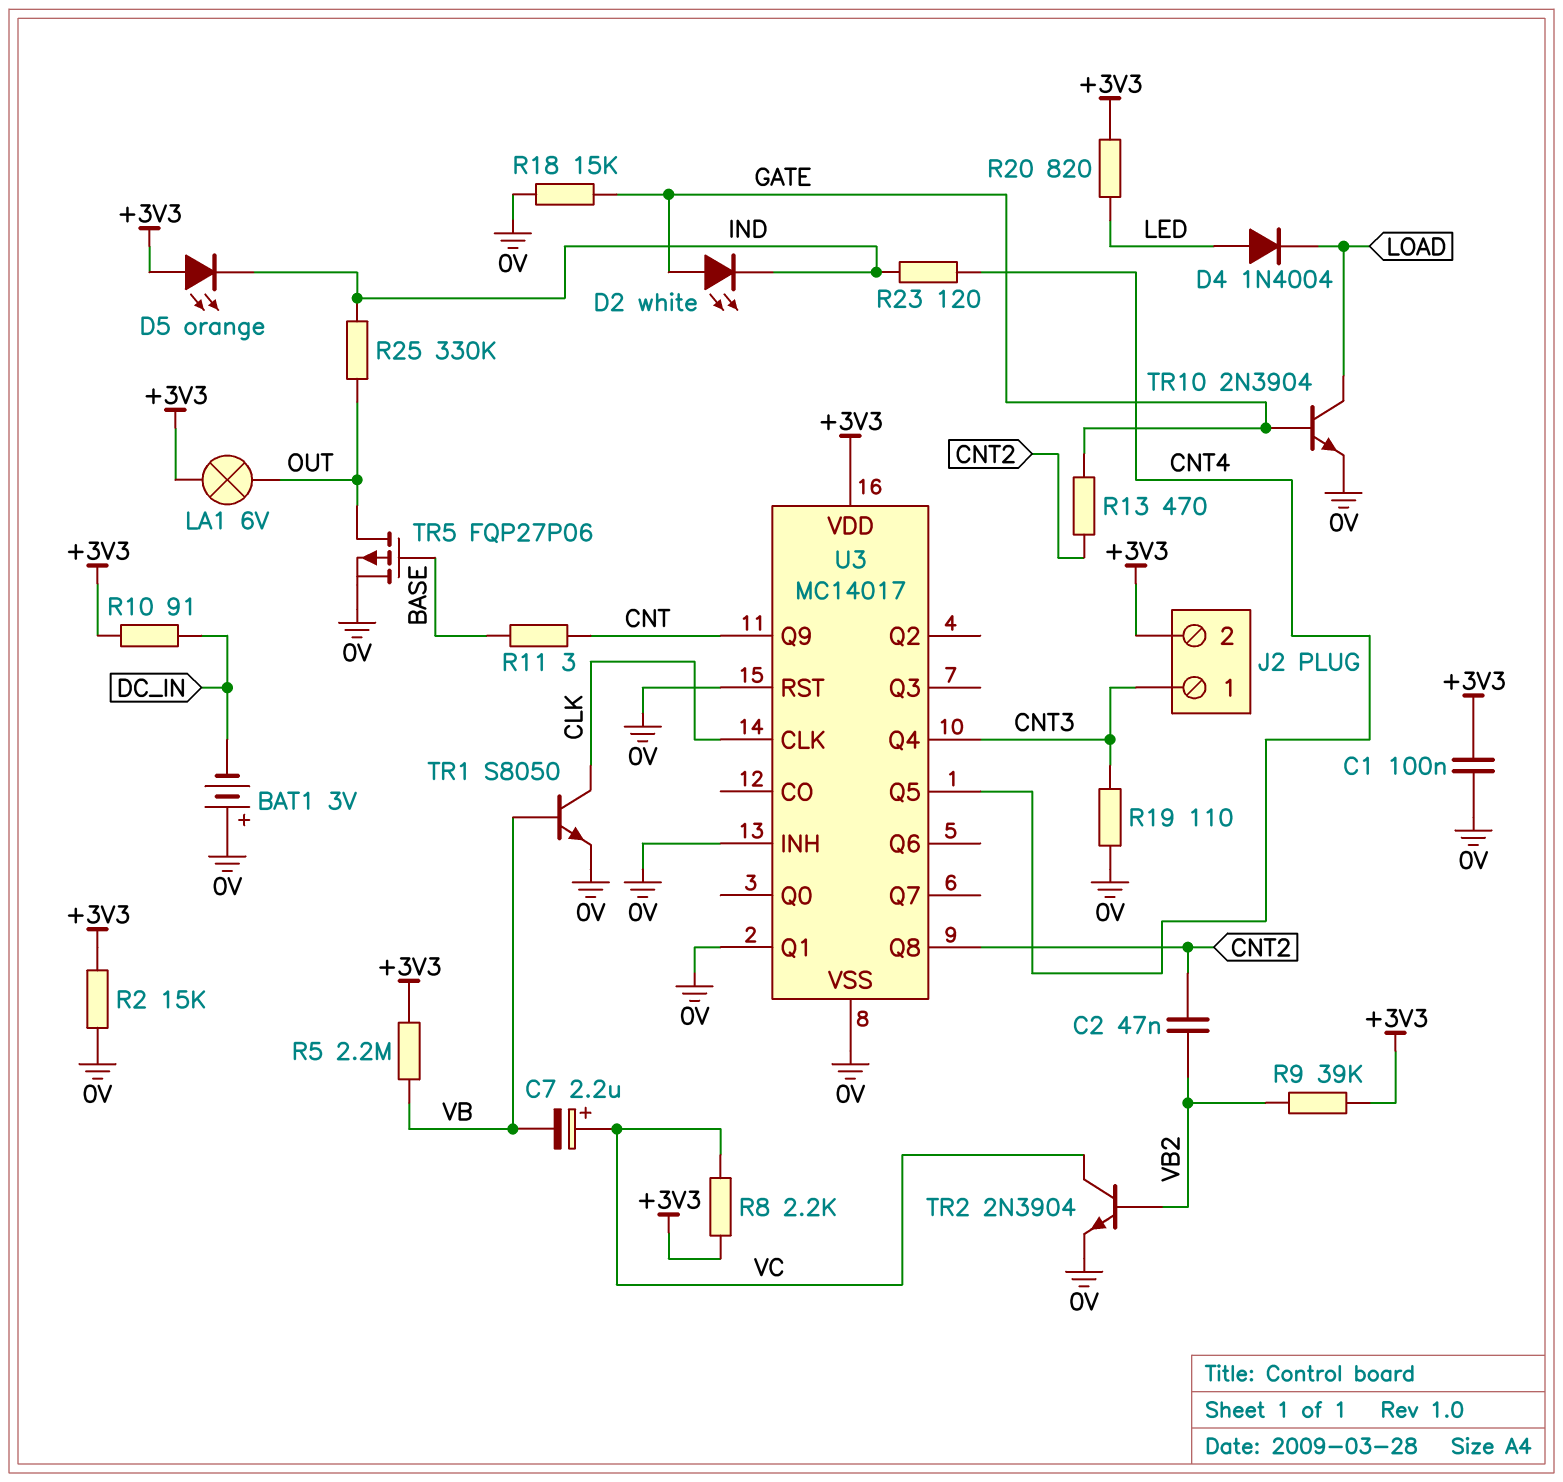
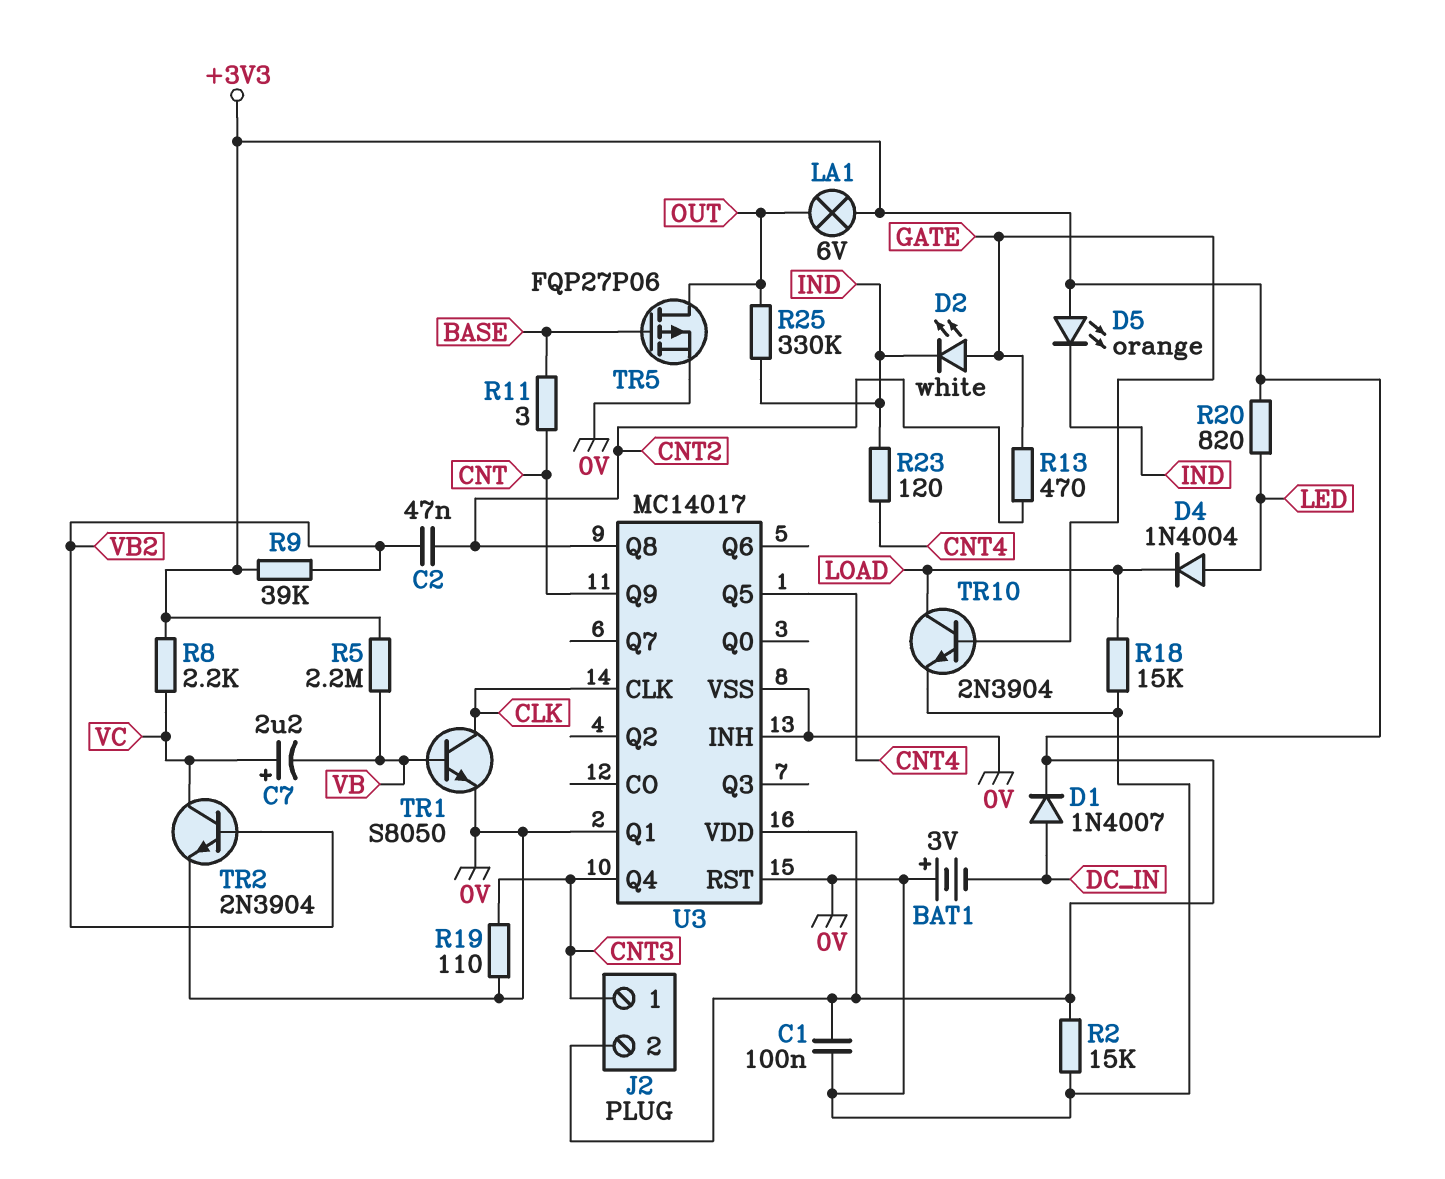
D1: none -> diode 1N4007 (A DC_IN, K +3V3)
R10: 91 (+3V3, DC_IN) -> none
R18: 15k (0V, GATE) -> 15k (0V, LOAD)

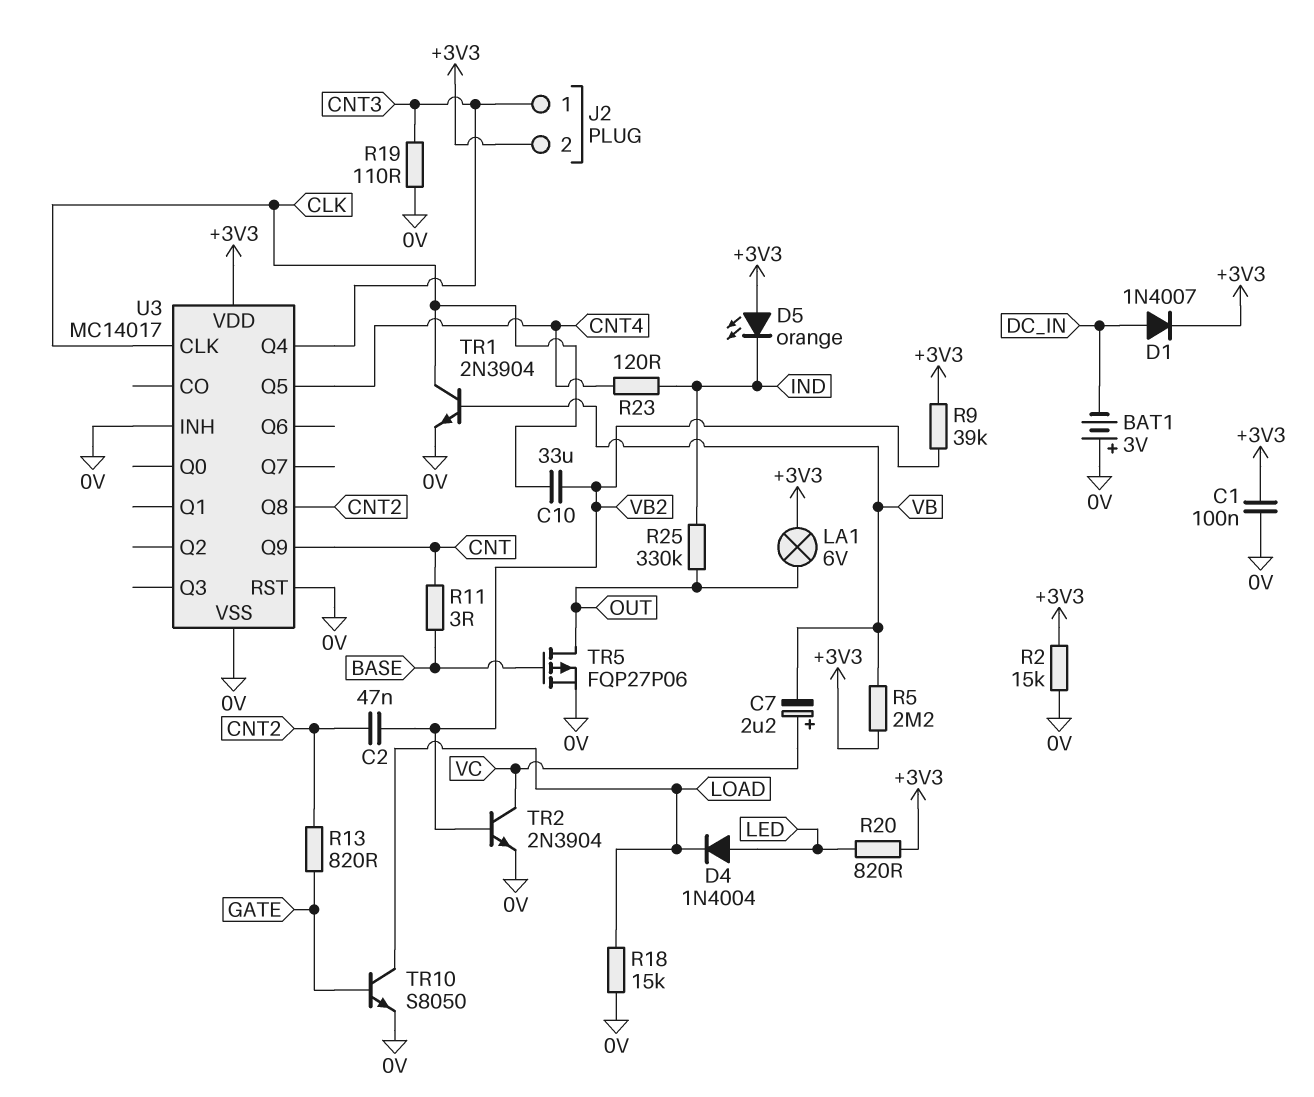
C10: none -> 33uF (CLK, VB2)
D2: LED white (A GATE, K IND) -> none
R8: 2.2k (+3V3, VC) -> none
R13: 470 (CNT2, GATE) -> 820 (CNT2, GATE)
TR1: NPN S8050 (B VB, C CLK, E 0V) -> NPN 2N3904 (B VB, C CLK, E 0V)
TR10: NPN 2N3904 (B GATE, C LOAD, E 0V) -> NPN S8050 (B GATE, C LOAD, E 0V)
U3 pin Q1: 0V -> none

